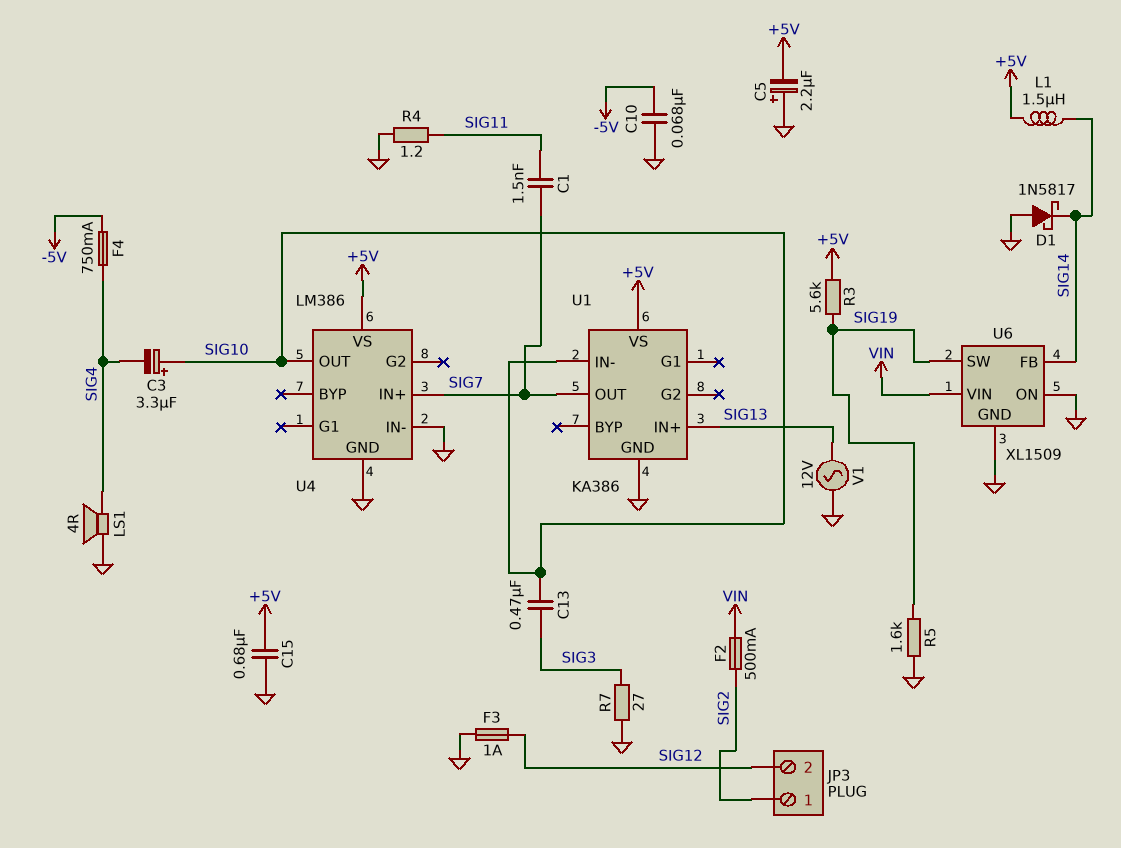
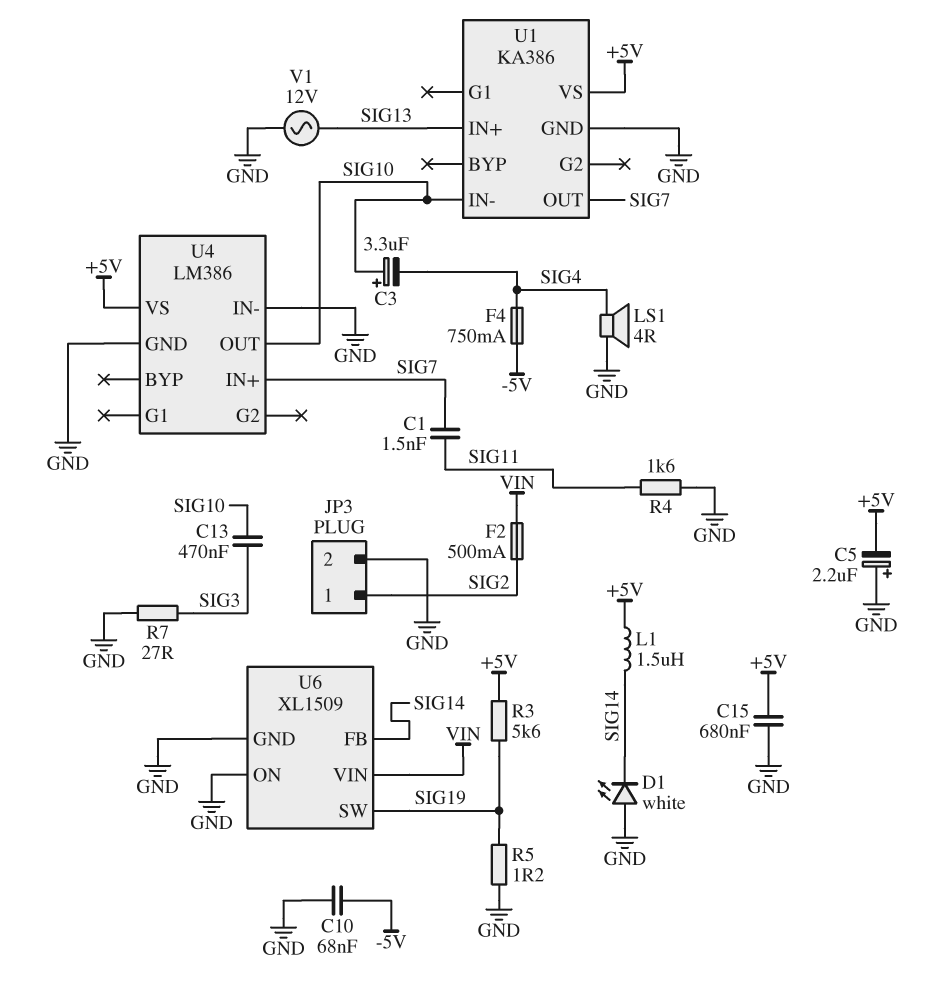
D1: schottky 1N5817 (A GND, K SIG14) -> LED white (A GND, K SIG14)
F3: 1A (GND, SIG12) -> none
JP3 pin 2: SIG12 -> GND
R4: 1.2 (GND, SIG11) -> 1.6k (GND, SIG11)
R5: 1.6k (GND, SIG19) -> 1.2 (GND, SIG19)

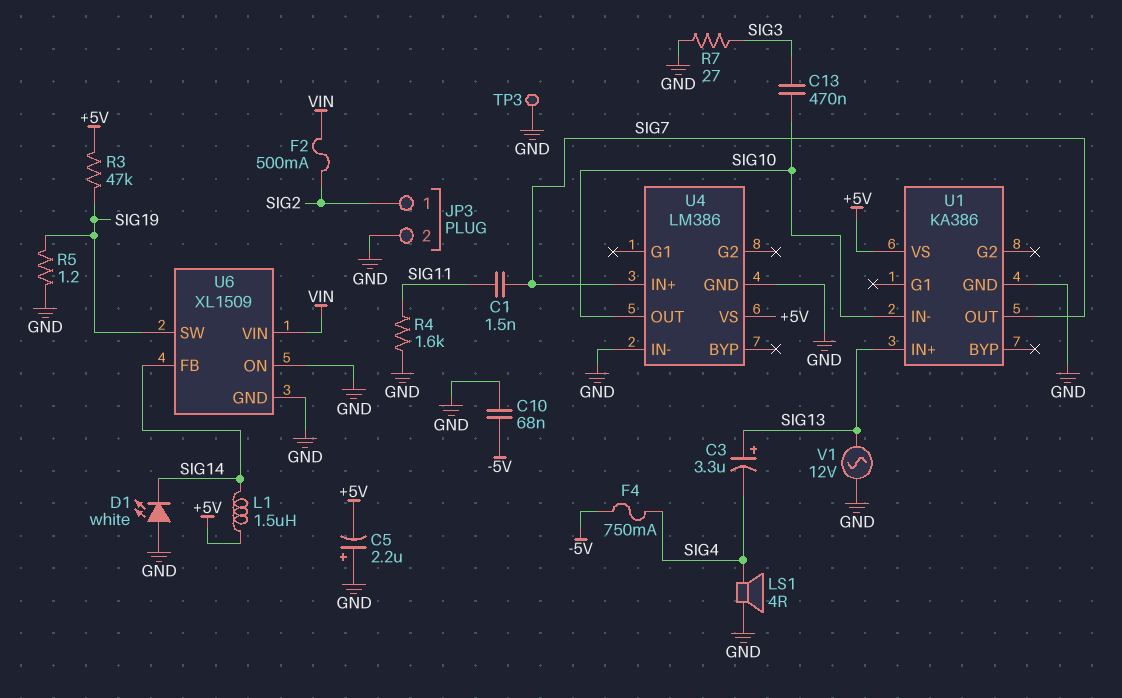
C3: 3.3uF (plus SIG10, minus SIG4) -> 3.3uF (plus SIG13, minus SIG4)
C15: 680nF (+5V, GND) -> none
R3: 5.6k (+5V, SIG19) -> 47k (+5V, SIG19)
TP3: none -> test point (GND)

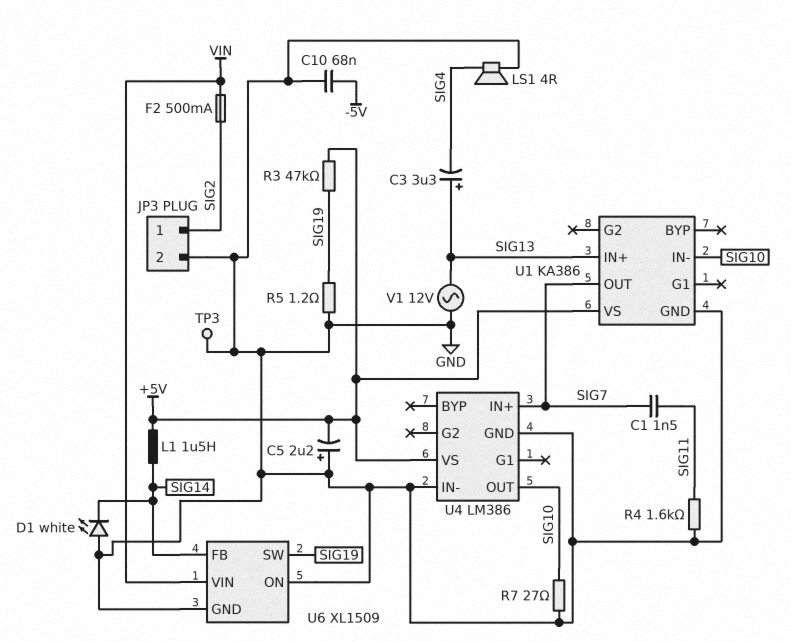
C13: 470nF (SIG3, SIG10) -> none
F4: 750mA (-5V, SIG4) -> none
R7: 27 (GND, SIG3) -> 27 (GND, SIG10)

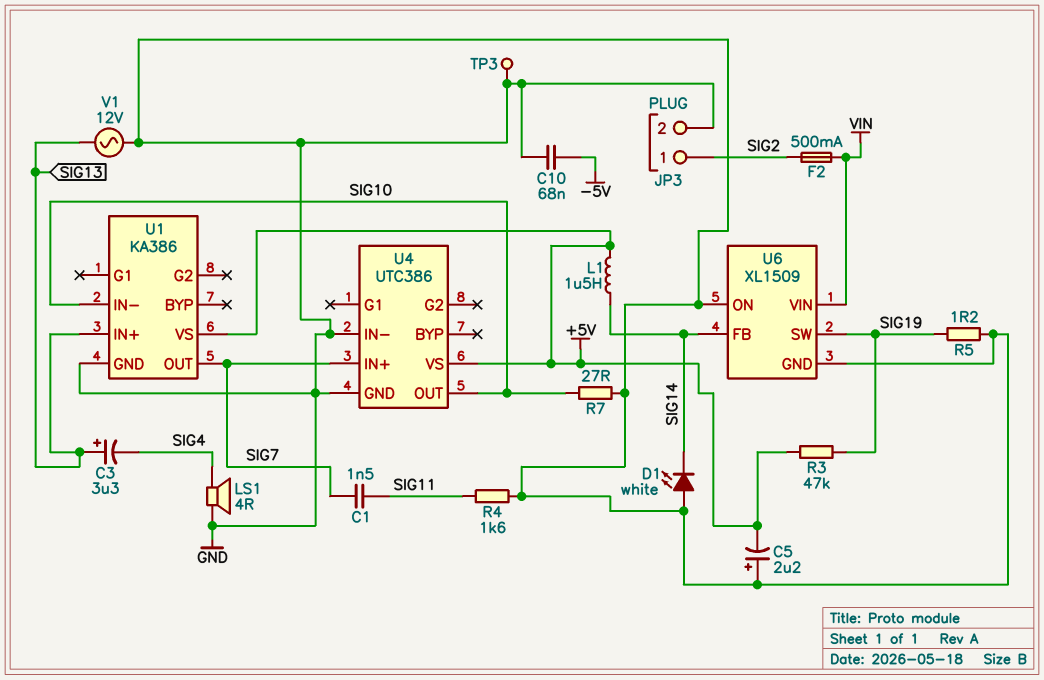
U4: LM386 -> UTC386

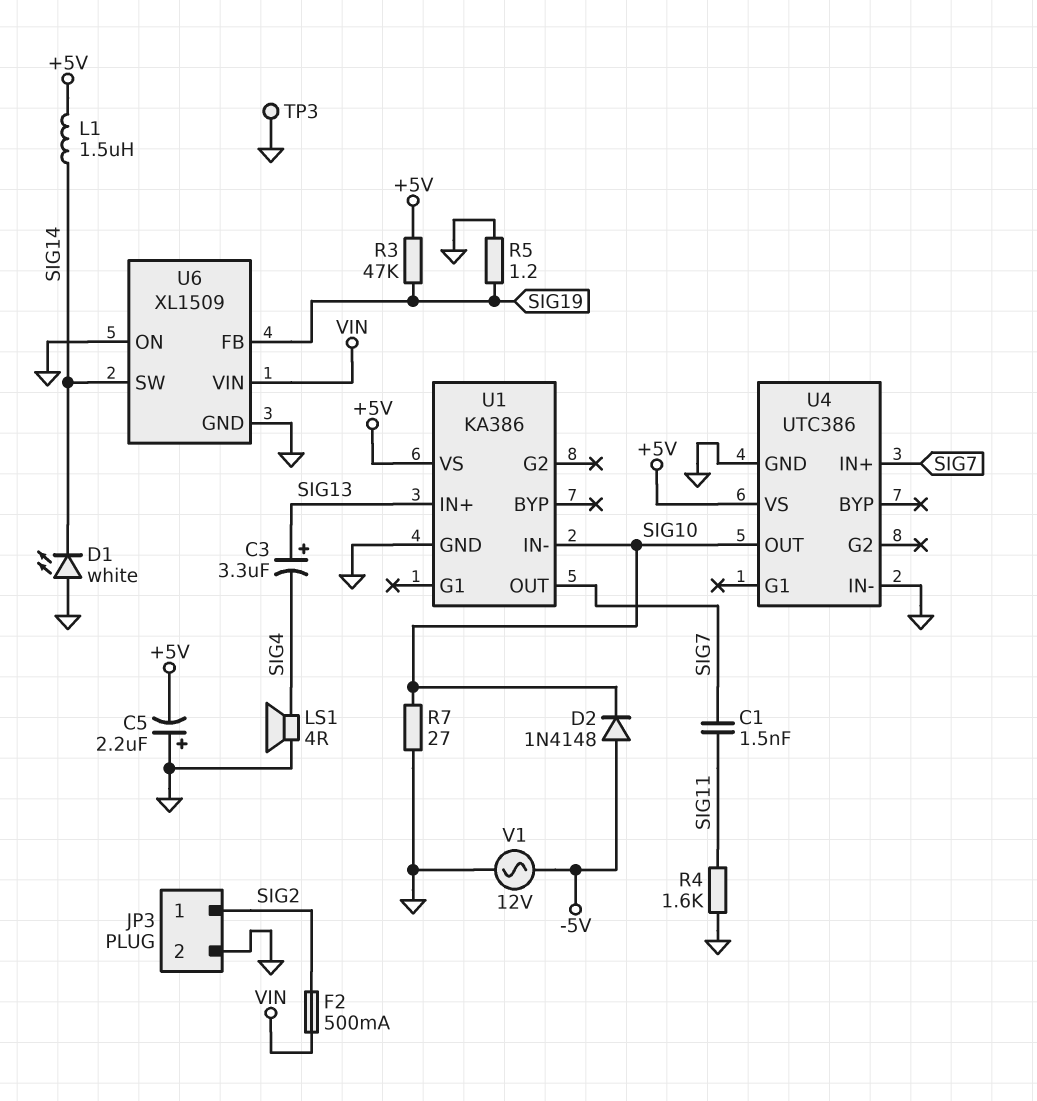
C10: 68nF (-5V, GND) -> none
D2: none -> diode 1N4148 (A -5V, K SIG10)
U6 pin FB: SIG14 -> SIG19
U6 pin SW: SIG19 -> SIG14
V1: AC 12V (GND, SIG13) -> AC 12V (-5V, GND)

